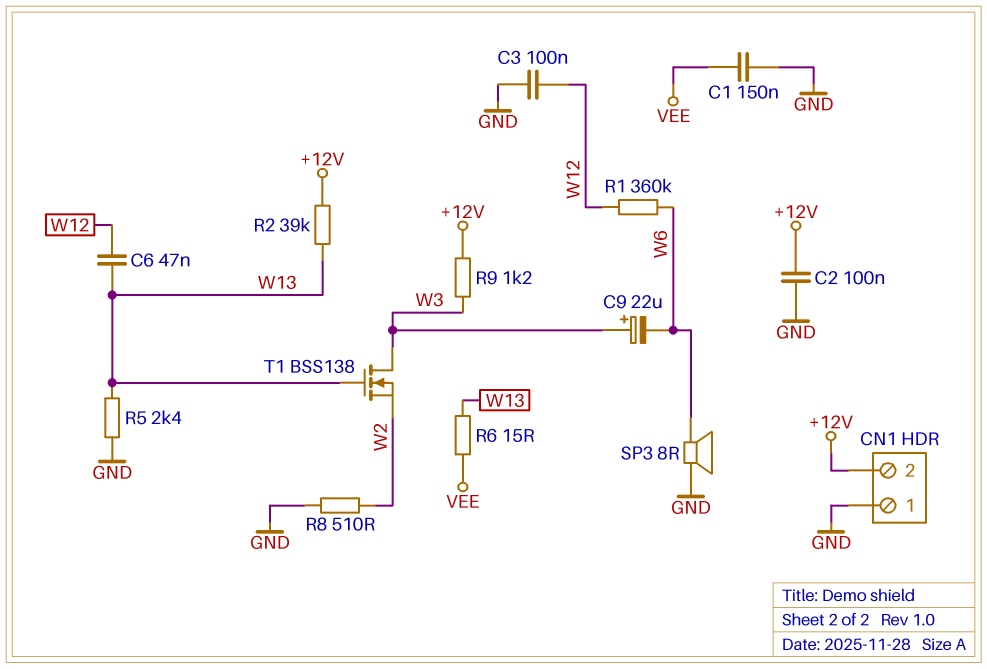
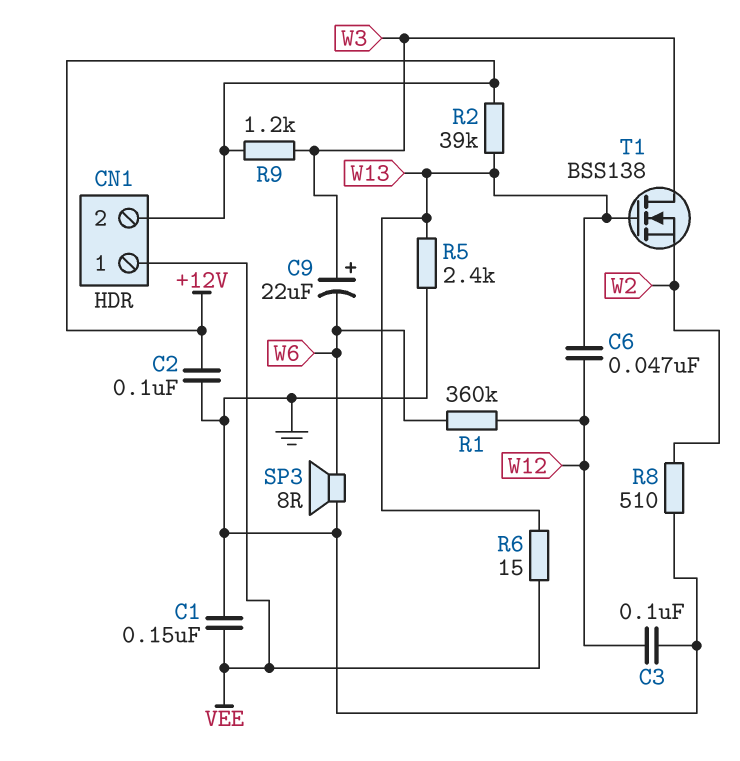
CN1 pin 1: GND -> VEE

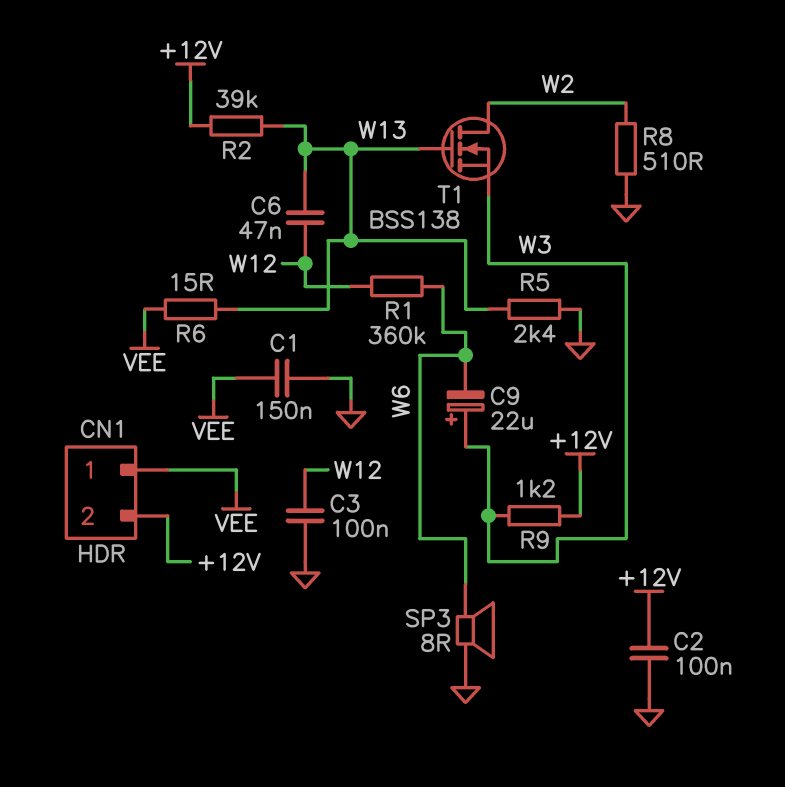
T1: NMOS BSS138 (G W13, D W3, S W2) -> NMOS BSS138 (G W13, D W2, S W3)

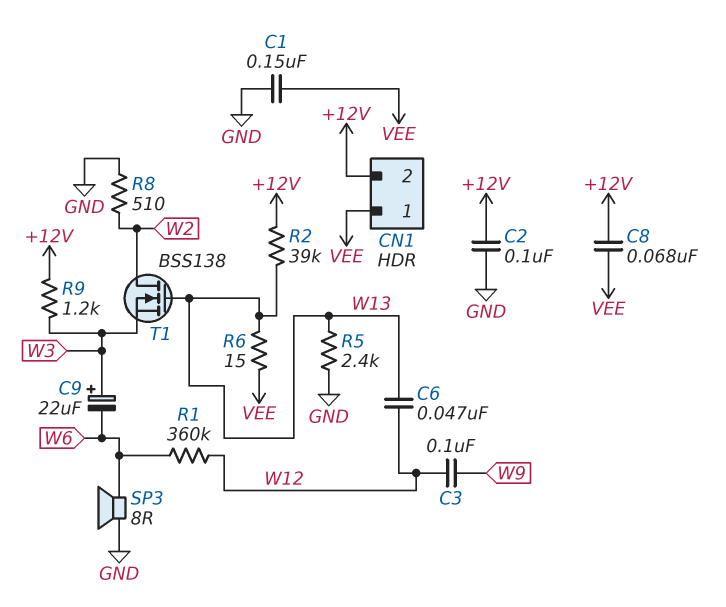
C3: 100nF (GND, W12) -> 100nF (W9, W12)
C8: none -> 68nF (+12V, VEE)

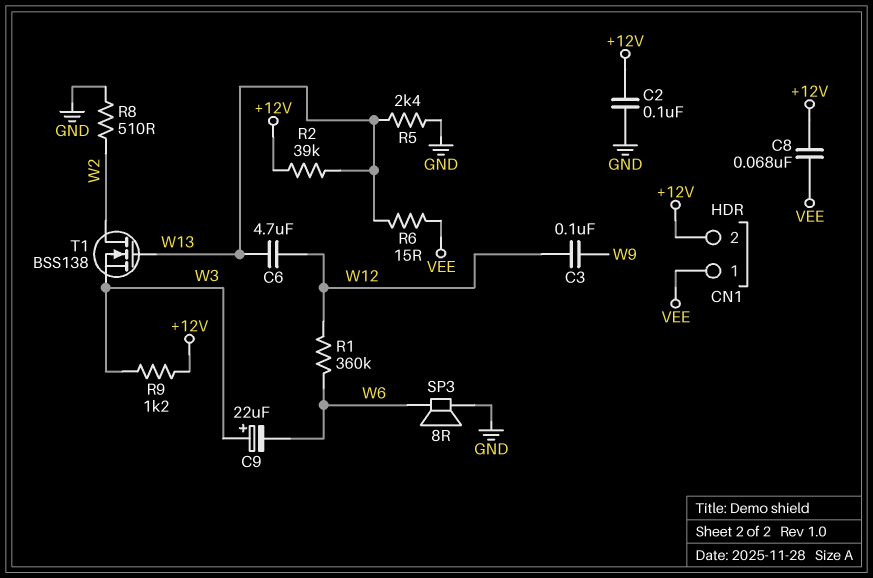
C1: 150nF (GND, VEE) -> none
C6: 47nF (W12, W13) -> 4.7uF (W12, W13)

